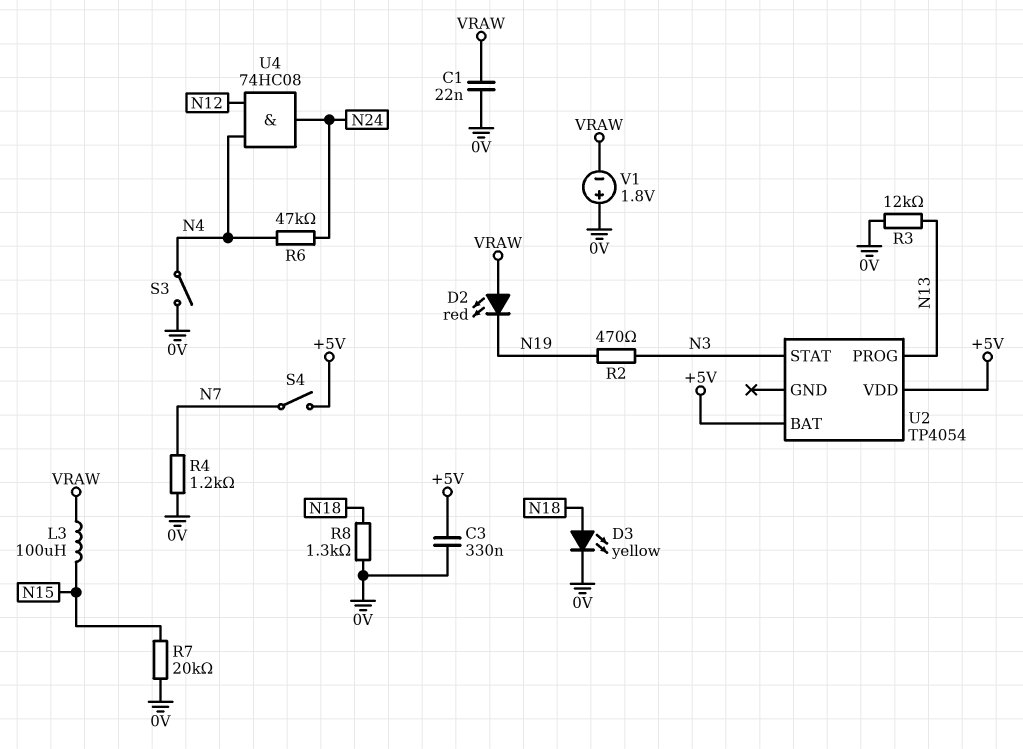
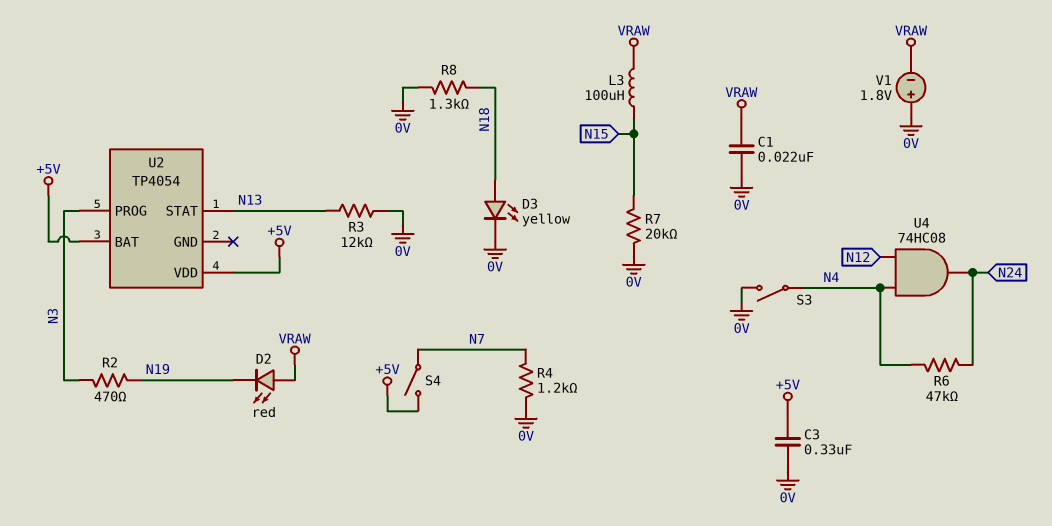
U2 pin PROG: N13 -> N3
U2 pin STAT: N3 -> N13

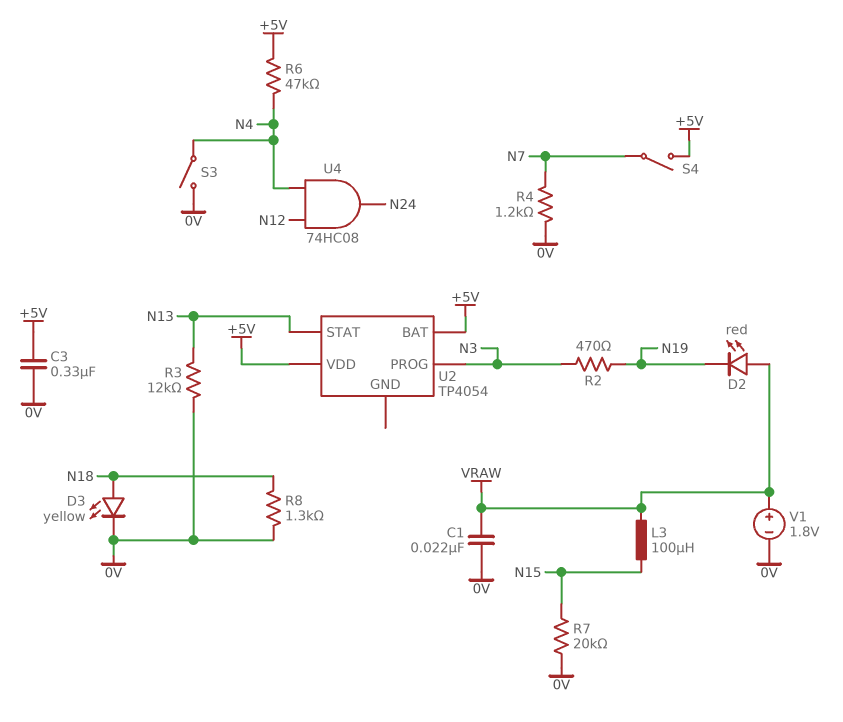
R6: 47k (N4, N24) -> 47k (+5V, N4)
V1: 1.8V (plus 0V, minus VRAW) -> 1.8V (plus VRAW, minus 0V)

